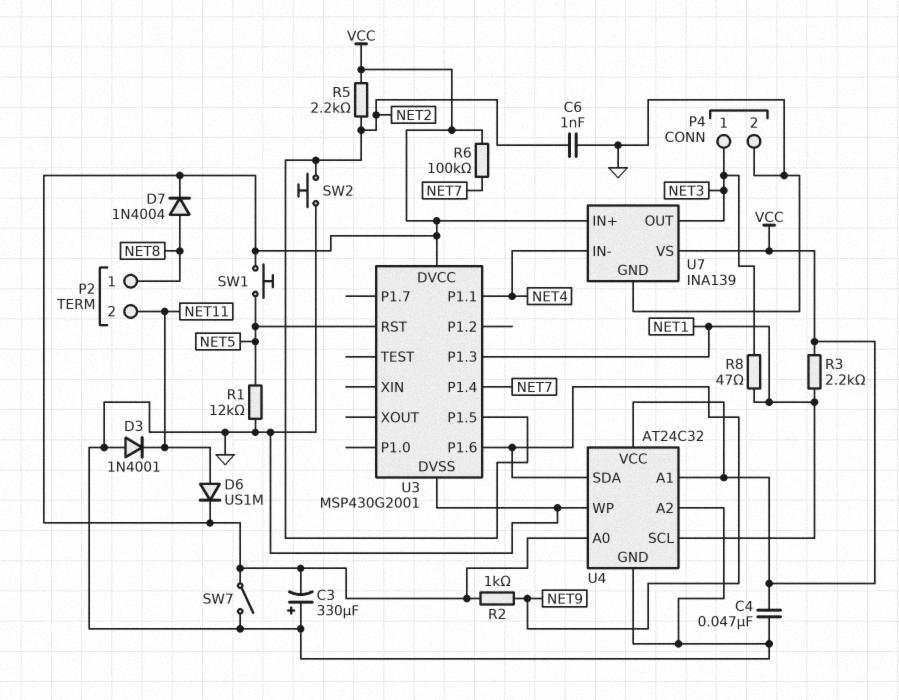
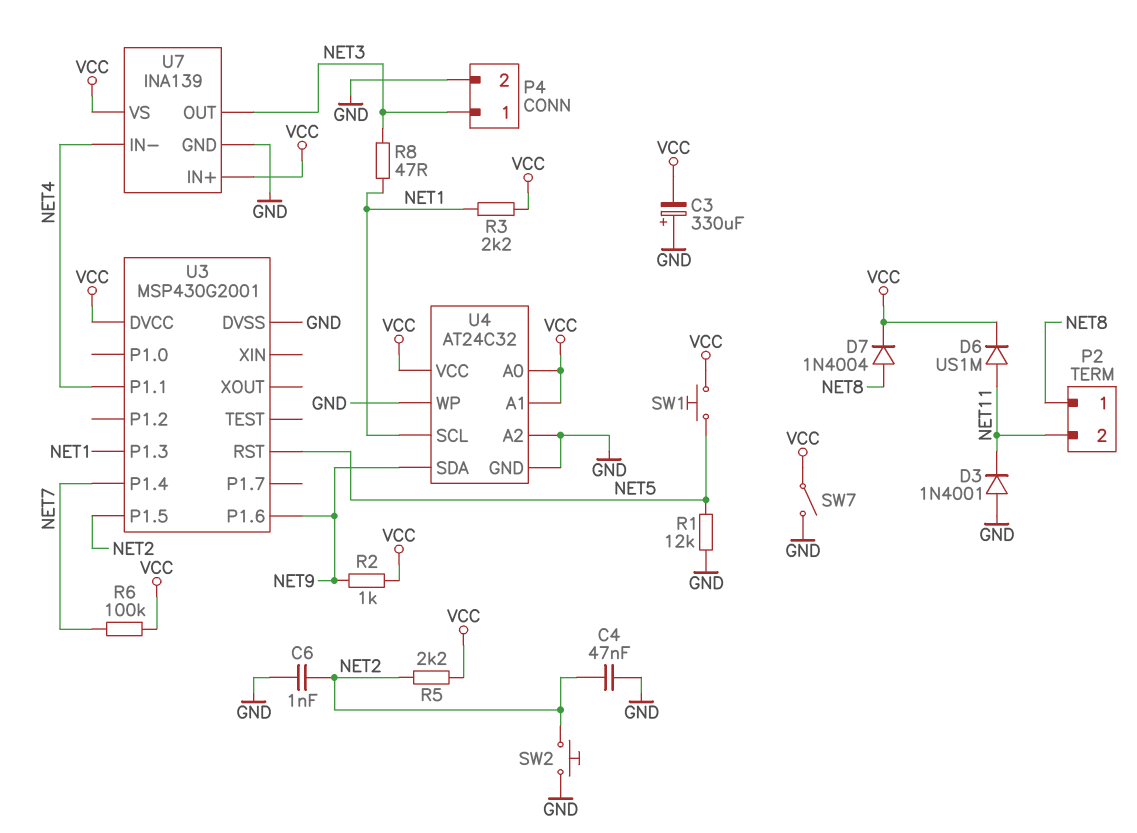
C4: 47nF (GND, VCC) -> 47nF (GND, NET2)

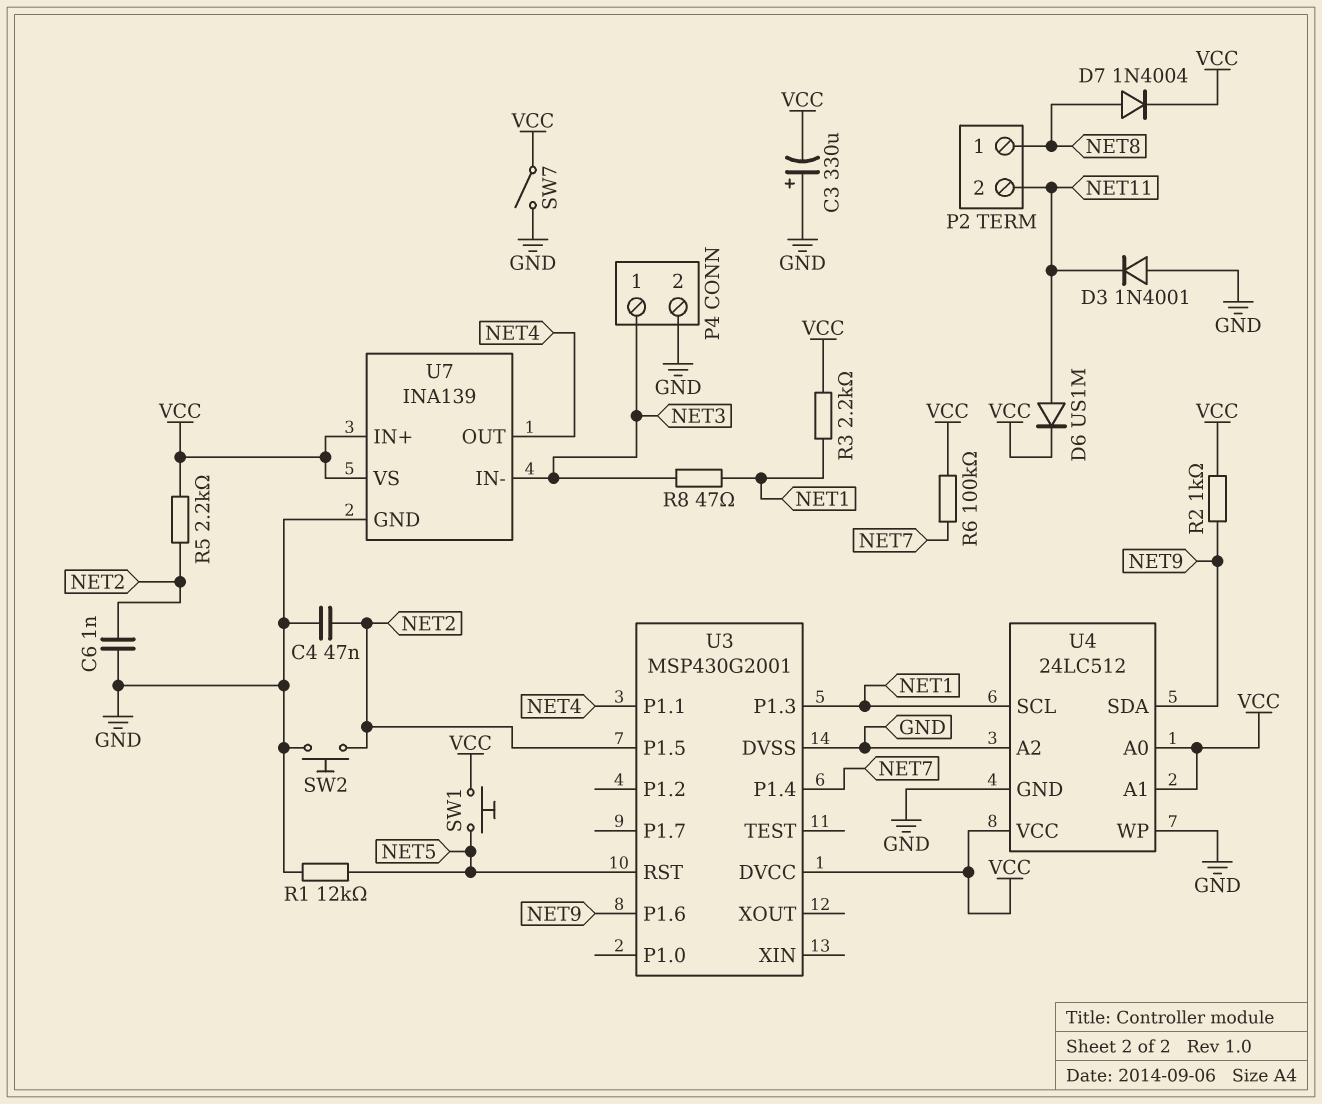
U4: AT24C32 -> 24LC512
U7 pin IN-: NET4 -> NET3
U7 pin OUT: NET3 -> NET4

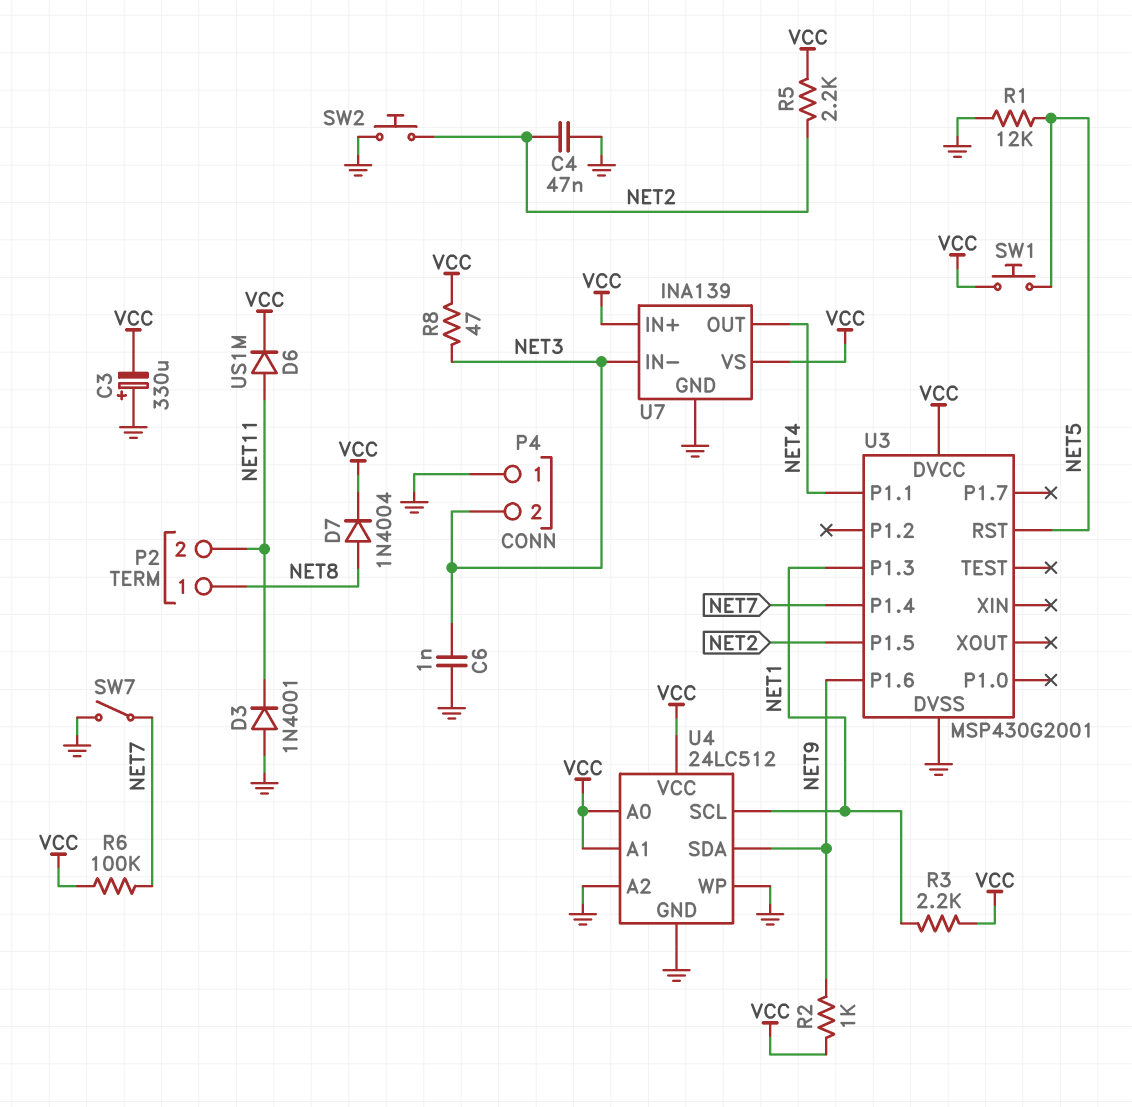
C6: 1nF (GND, NET2) -> 1nF (GND, NET3)
P4 pin 1: NET3 -> GND
P4 pin 2: GND -> NET3
R8: 47 (NET1, NET3) -> 47 (NET3, VCC)
SW7: switch (GND, VCC) -> switch (GND, NET7)

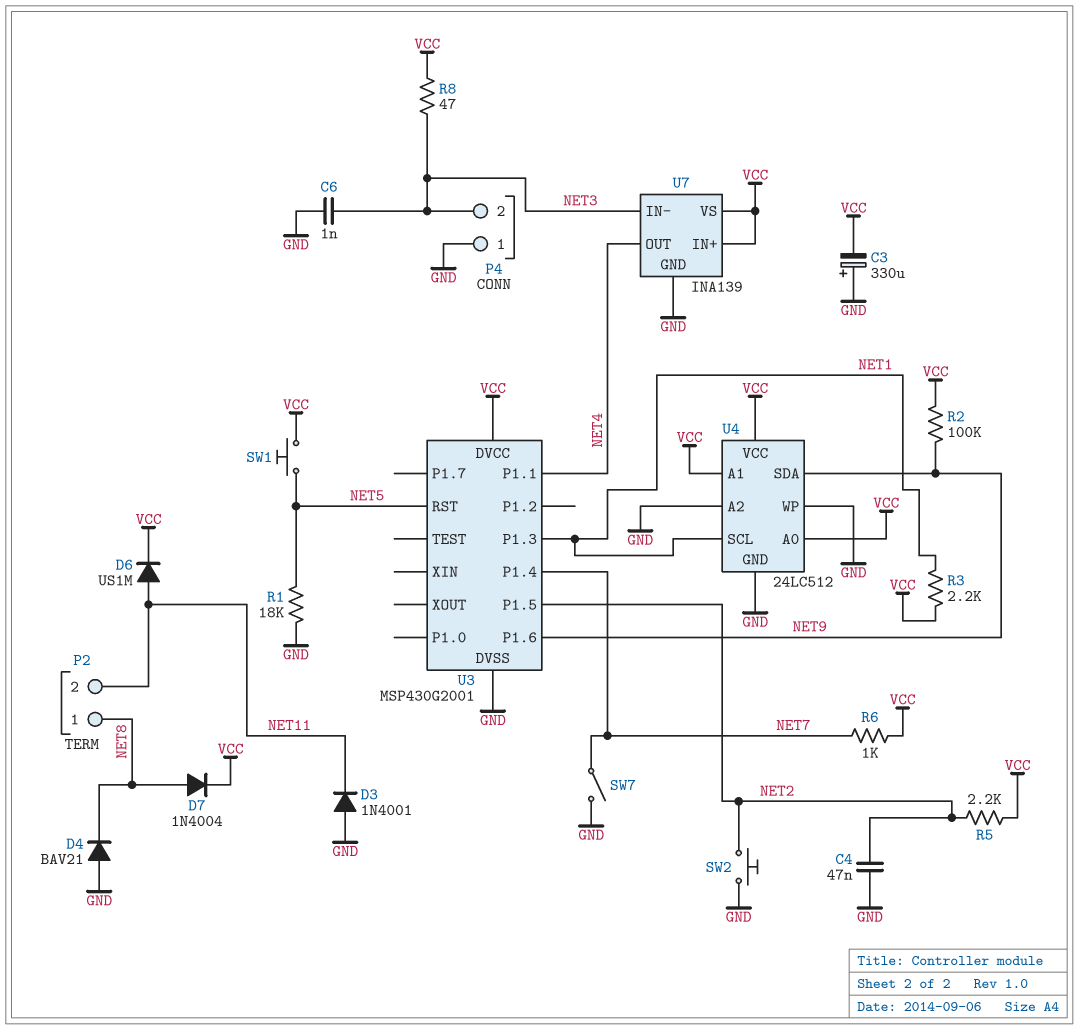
D4: none -> diode BAV21 (A GND, K NET8)
R1: 12k (GND, NET5) -> 18k (GND, NET5)
R2: 1k (NET9, VCC) -> 100k (NET9, VCC)
R6: 100k (NET7, VCC) -> 1k (NET7, VCC)

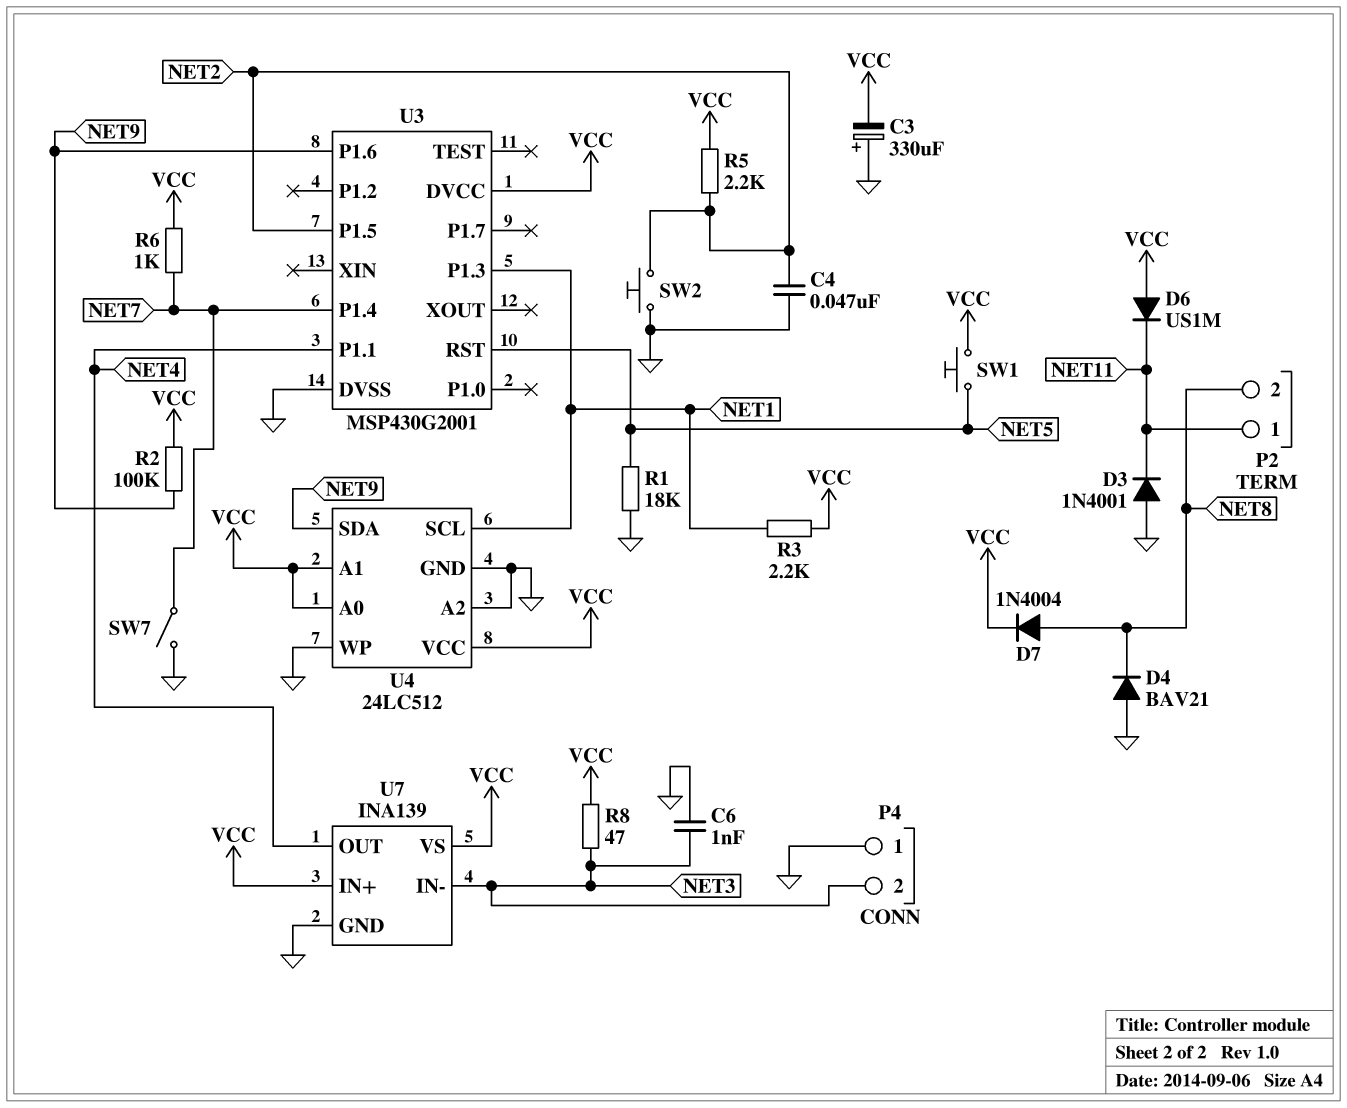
D6: diode US1M (A NET11, K VCC) -> diode US1M (A VCC, K NET11)
P2 pin 1: NET8 -> NET11
P2 pin 2: NET11 -> NET8

